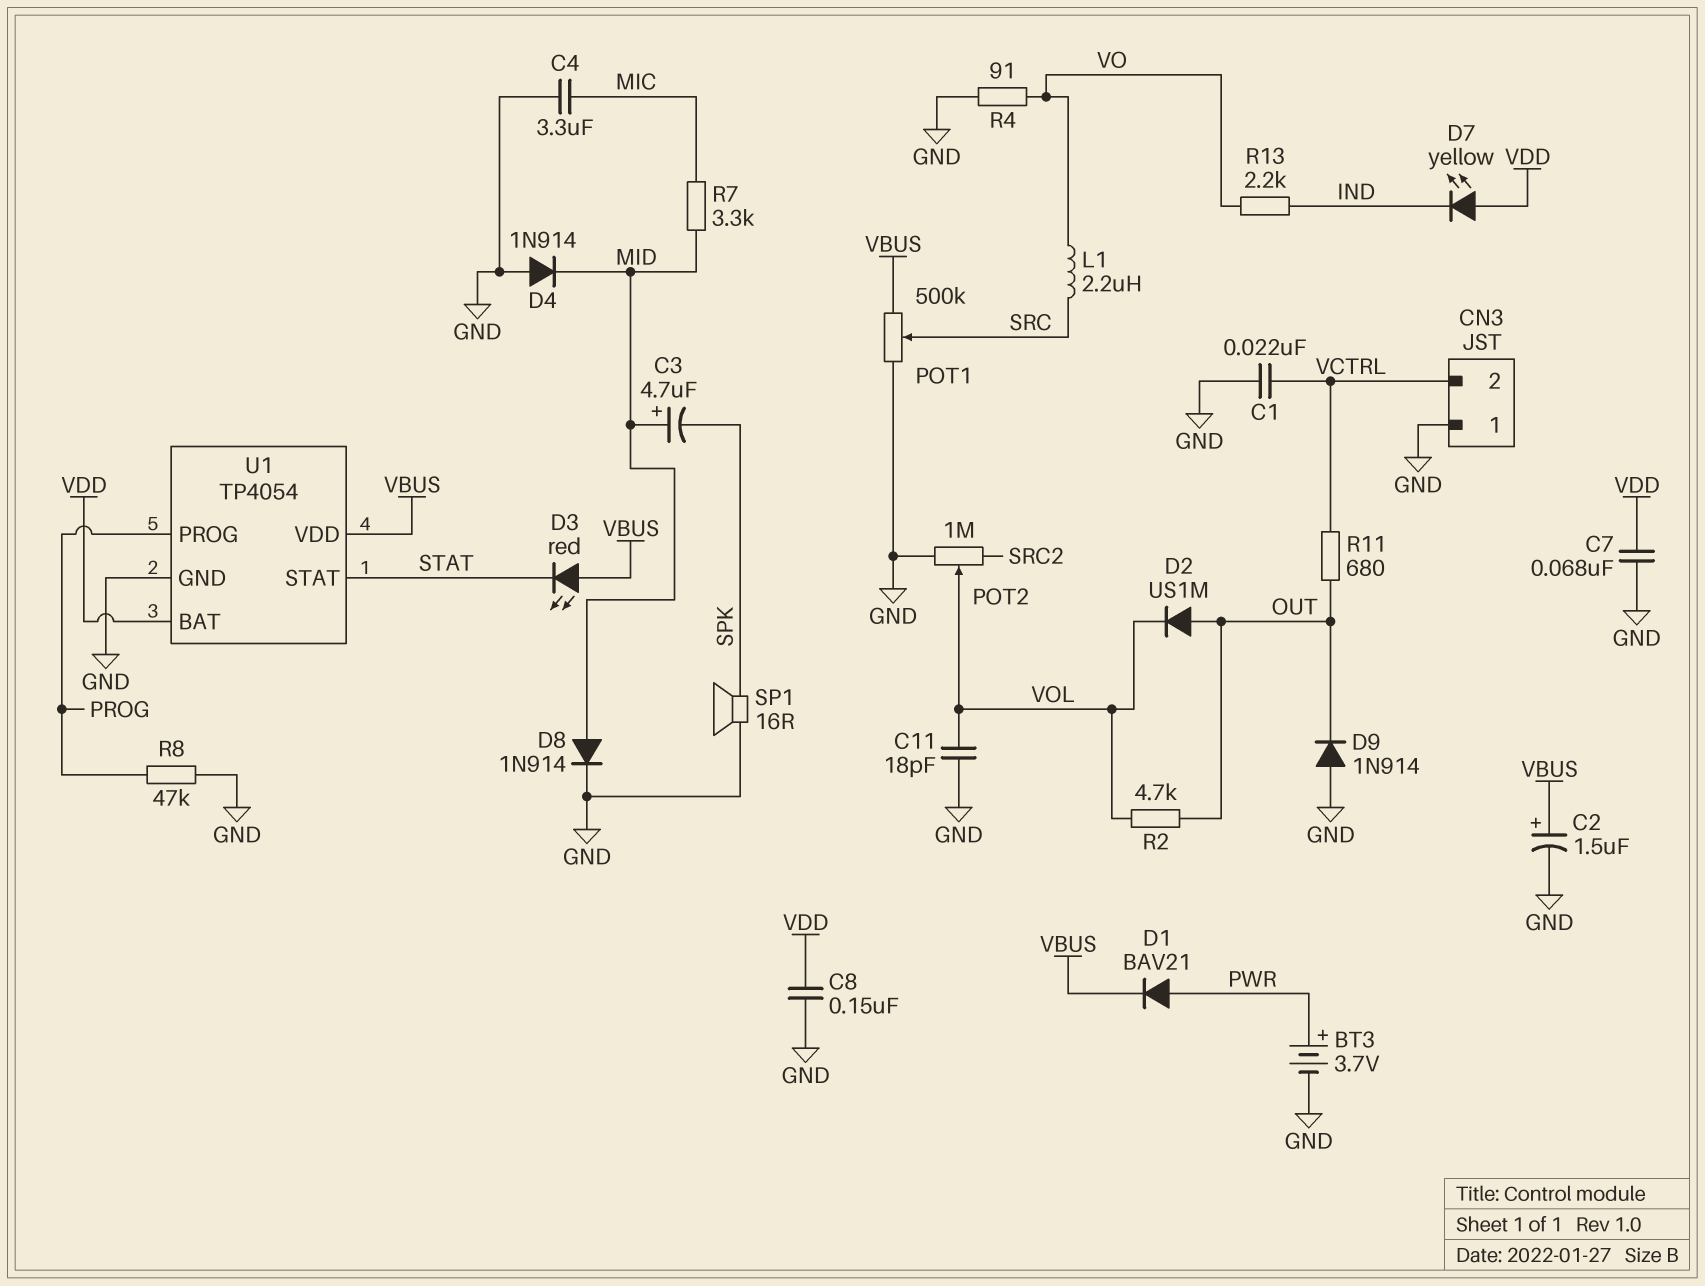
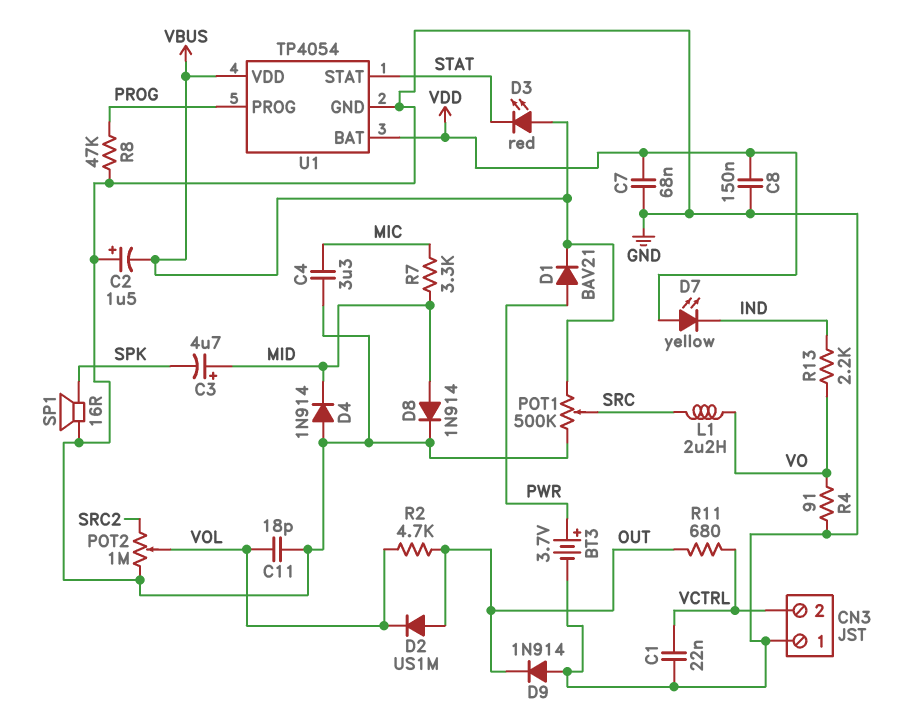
C2: 1.5uF (plus VBUS, minus GND) -> 1.5uF (plus GND, minus VBUS)

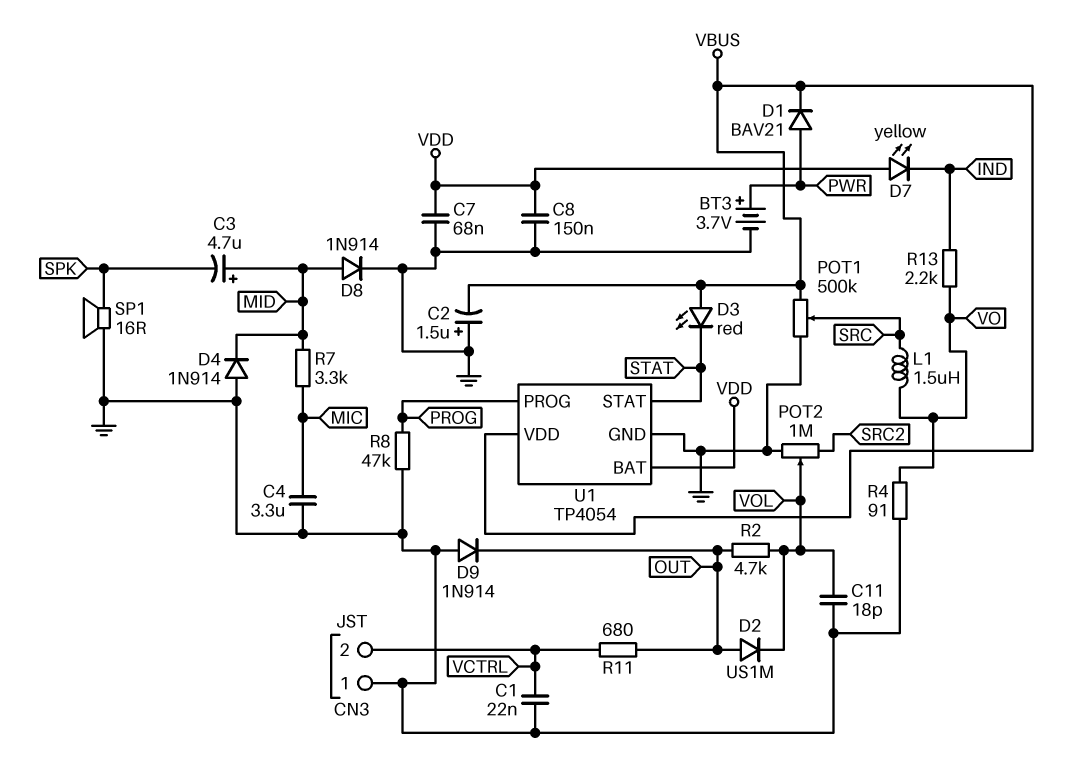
L1: 2.2uH (SRC, VO) -> 1.5uH (SRC, VO)

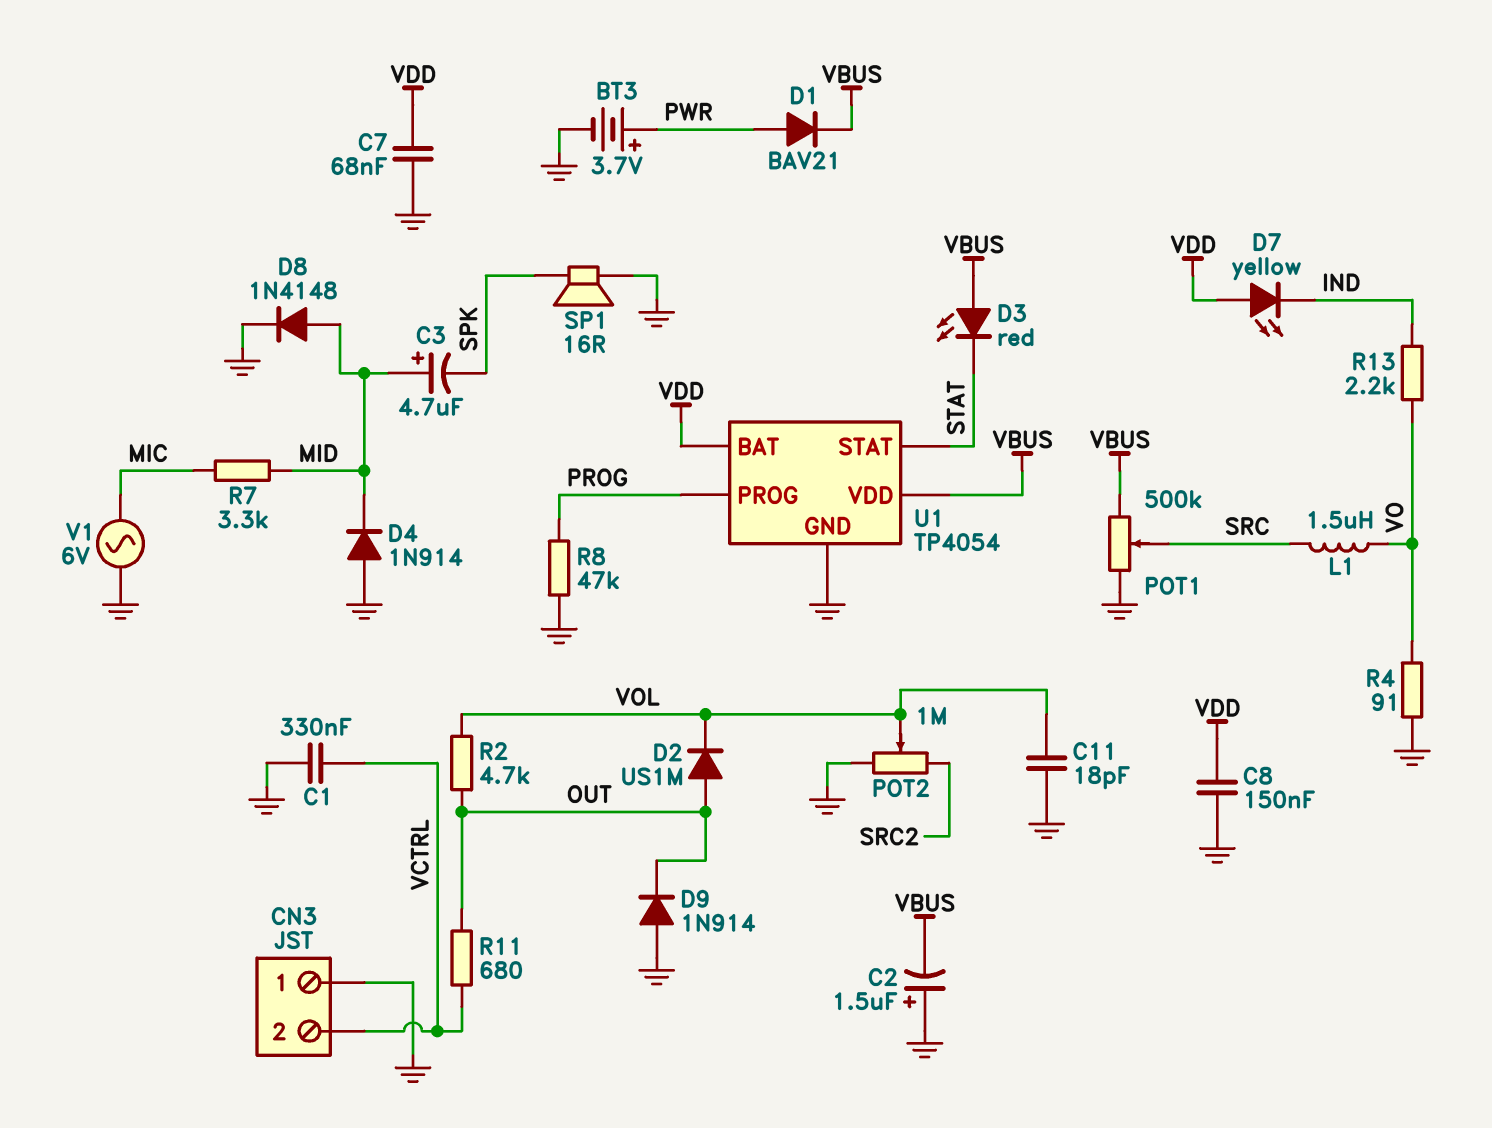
C1: 22nF (GND, VCTRL) -> 330nF (GND, VCTRL)
C4: 3.3uF (GND, MIC) -> none
D8: diode 1N914 (A MID, K GND) -> diode 1N4148 (A MID, K GND)
V1: none -> AC 6V (GND, MIC)

